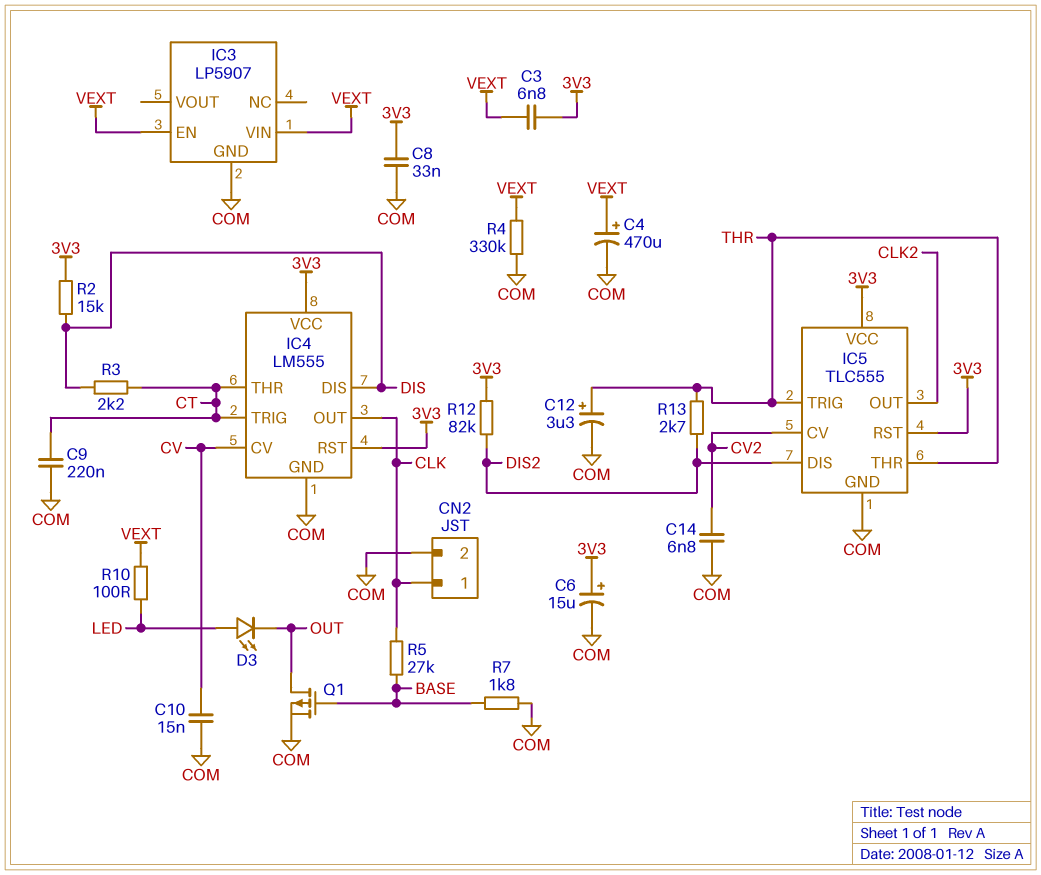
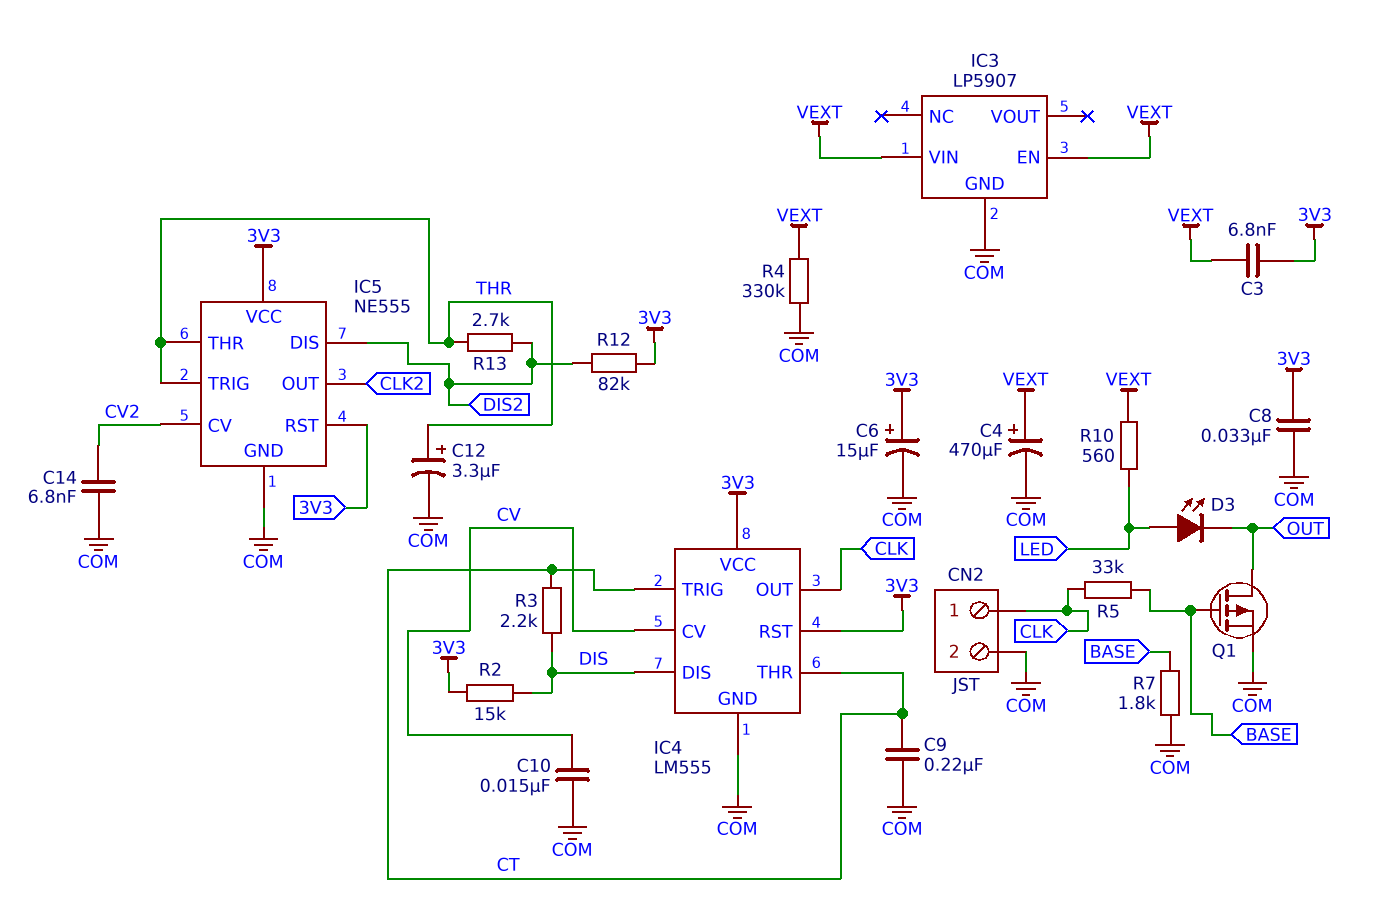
IC5: TLC555 -> NE555
R5: 27k (BASE, CLK) -> 33k (BASE, CLK)
R10: 100 (LED, VEXT) -> 560 (LED, VEXT)

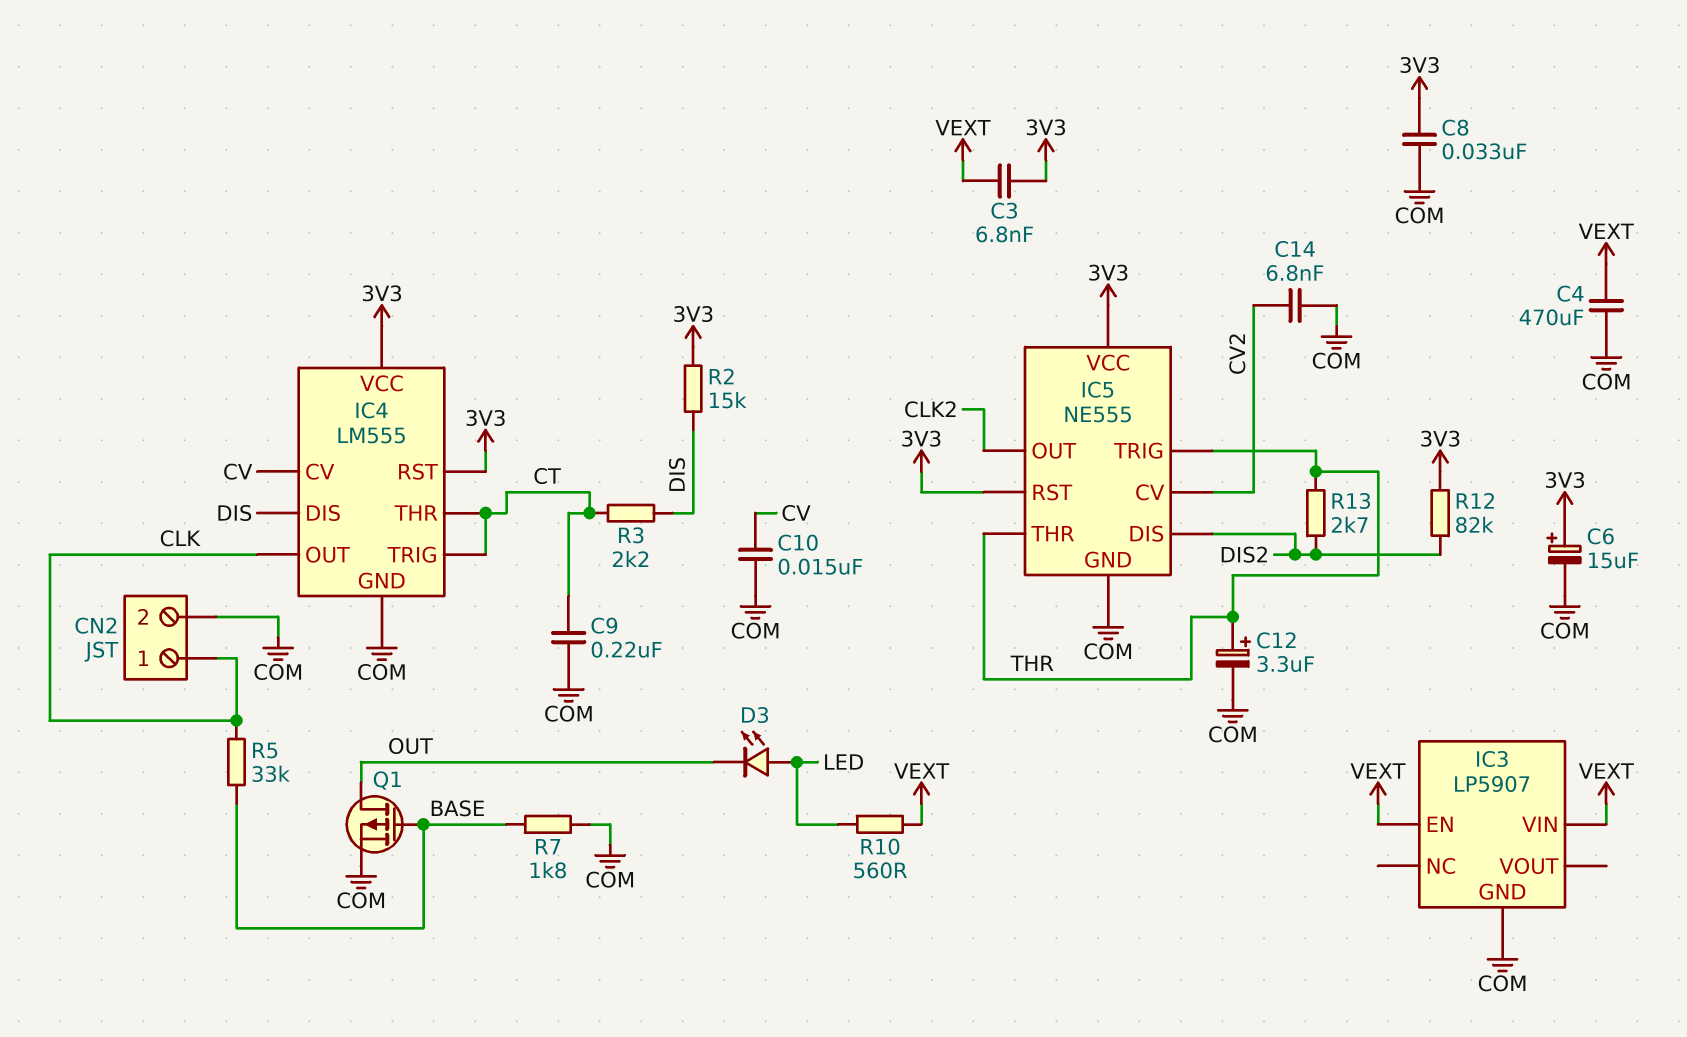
C4: 470uF (plus VEXT, minus COM) -> 470uF (COM, VEXT)
R4: 330k (COM, VEXT) -> none

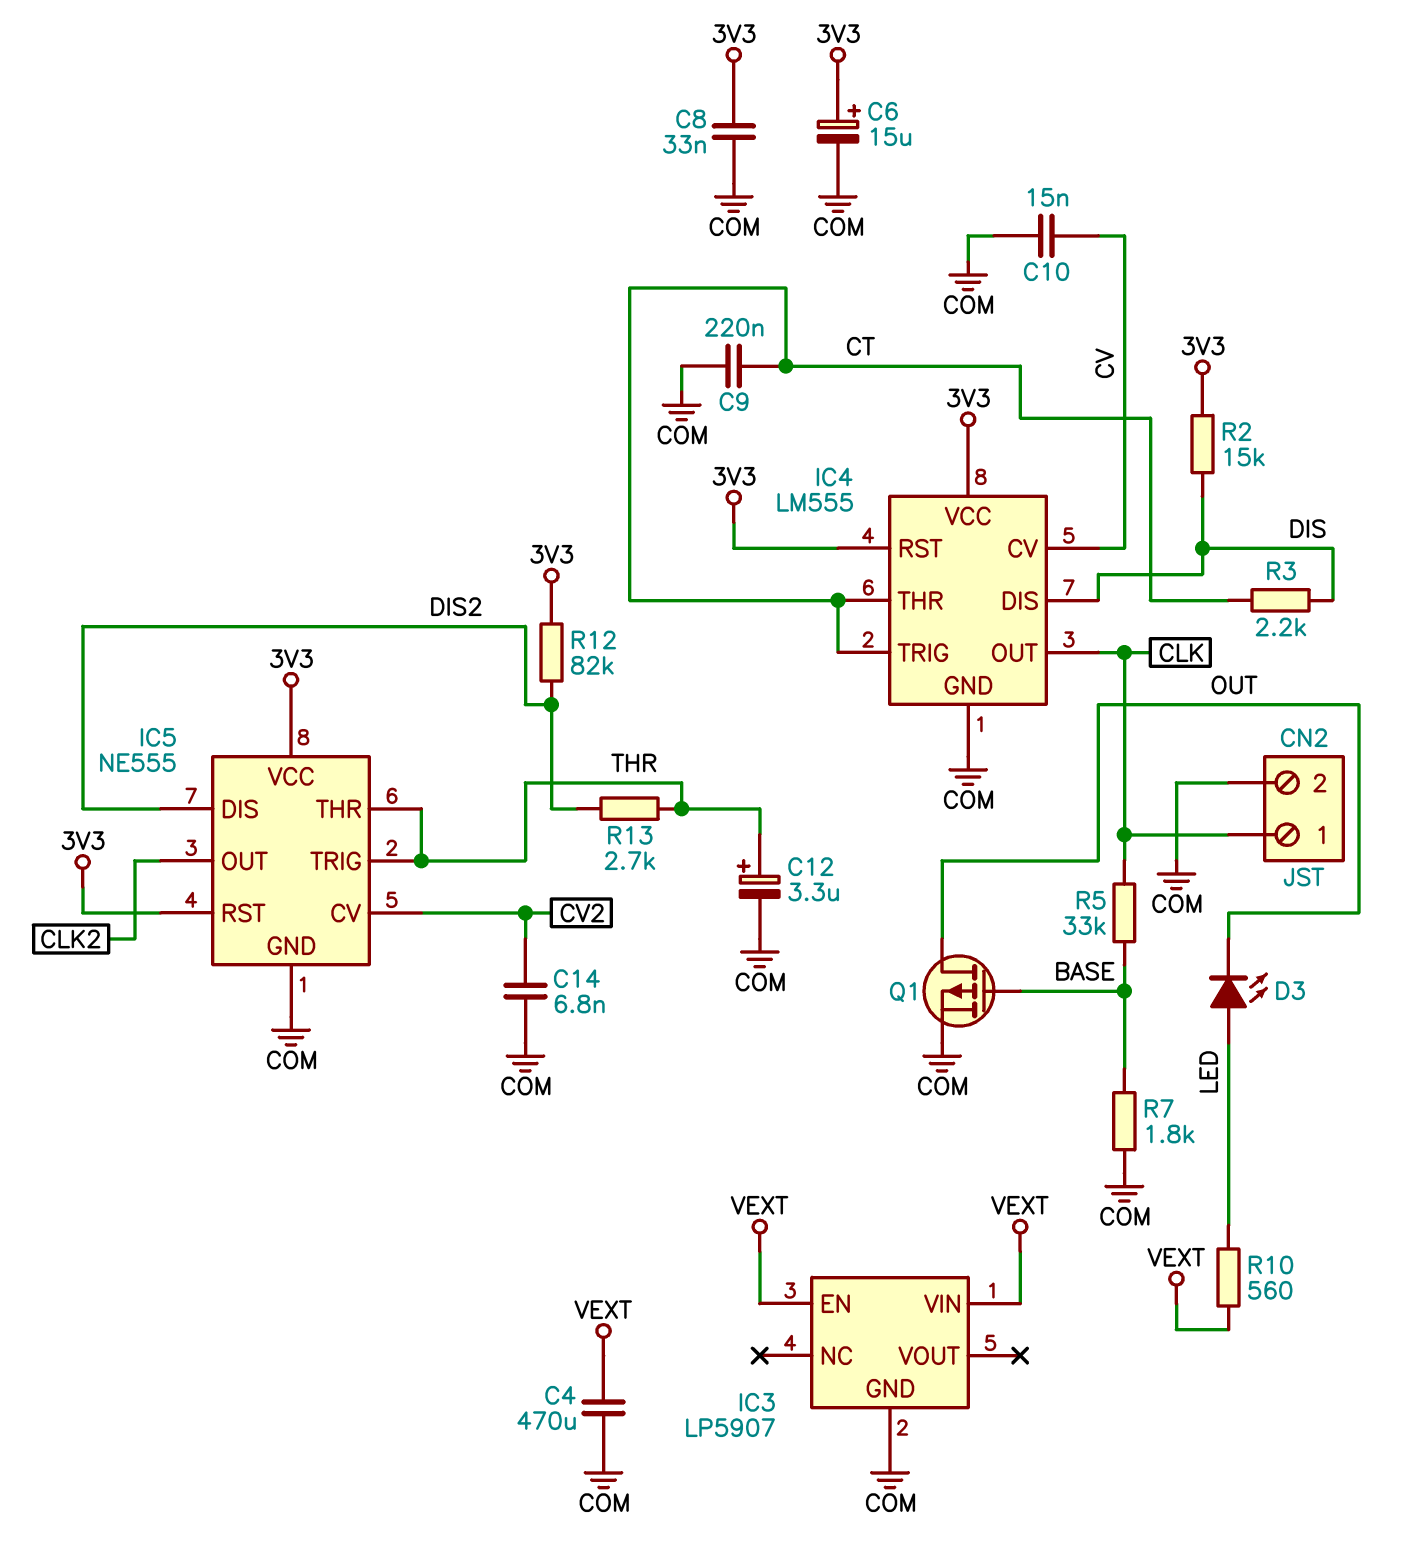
C3: 6.8nF (3V3, VEXT) -> none

